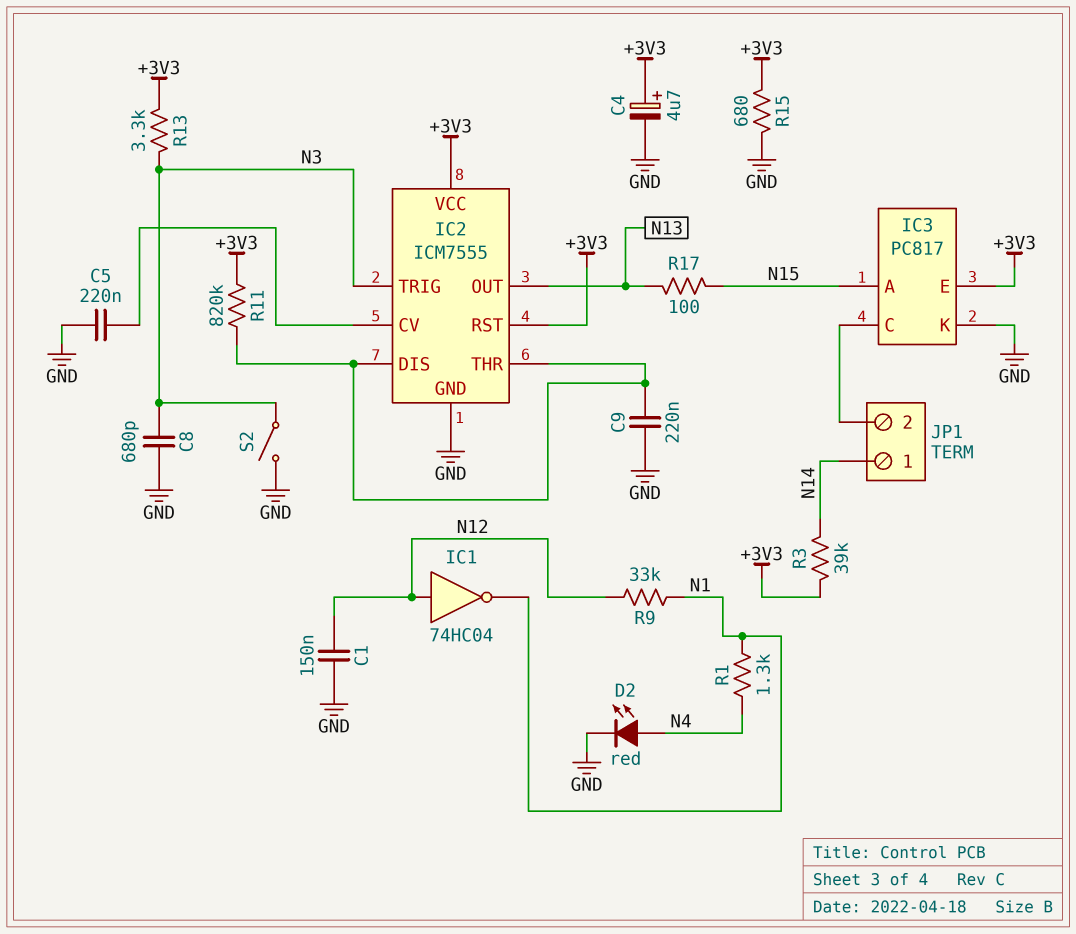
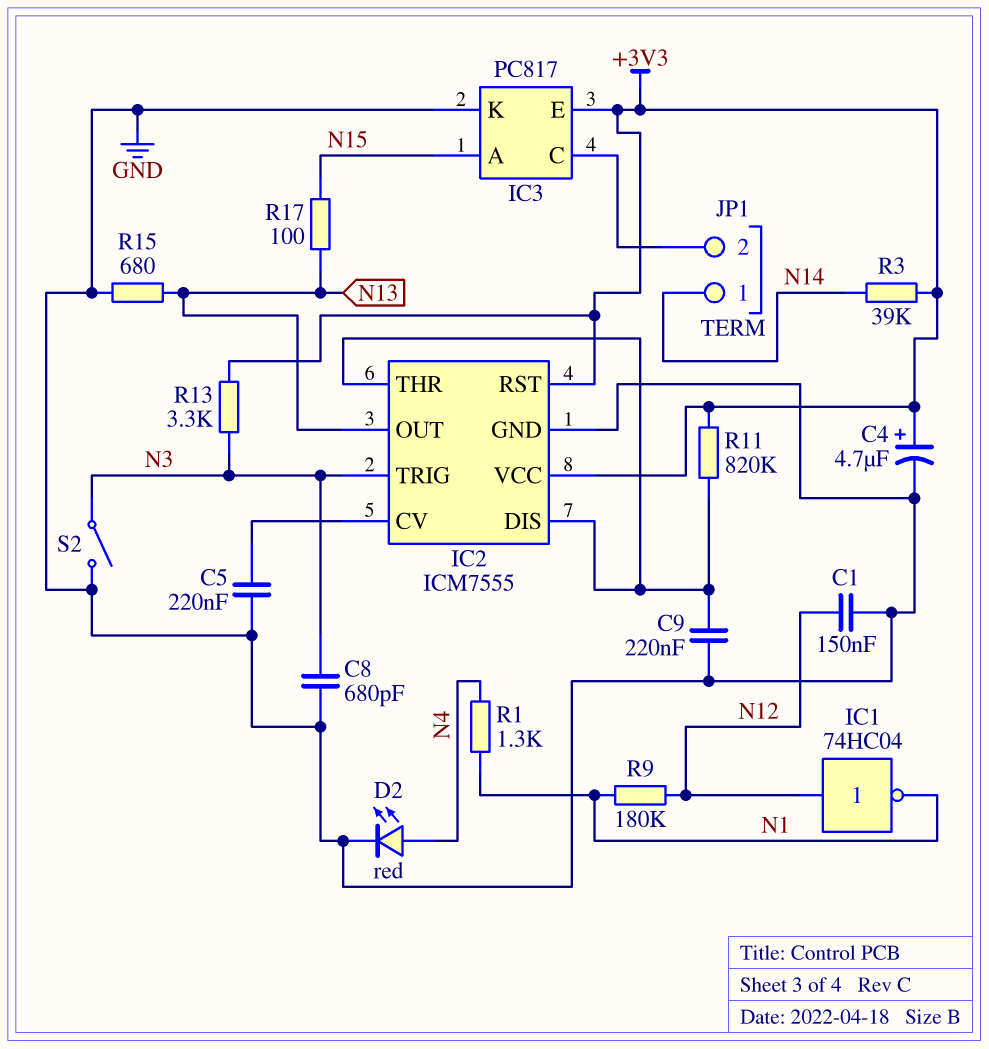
R9: 33k (N1, N12) -> 180k (N1, N12)
R15: 680 (+3V3, GND) -> 680 (GND, N13)

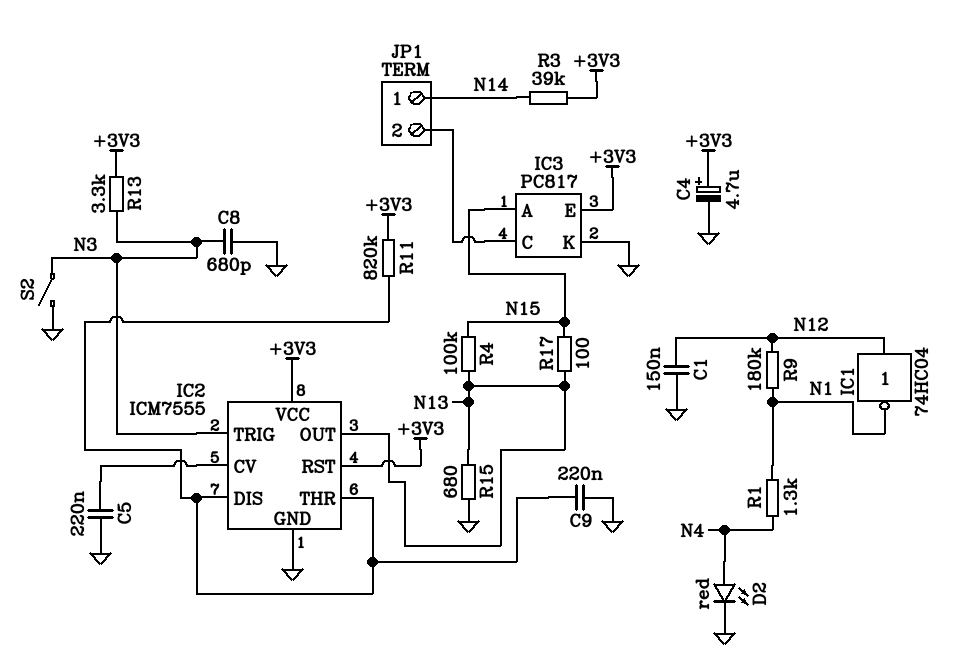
R4: none -> 100k (N13, N15)

